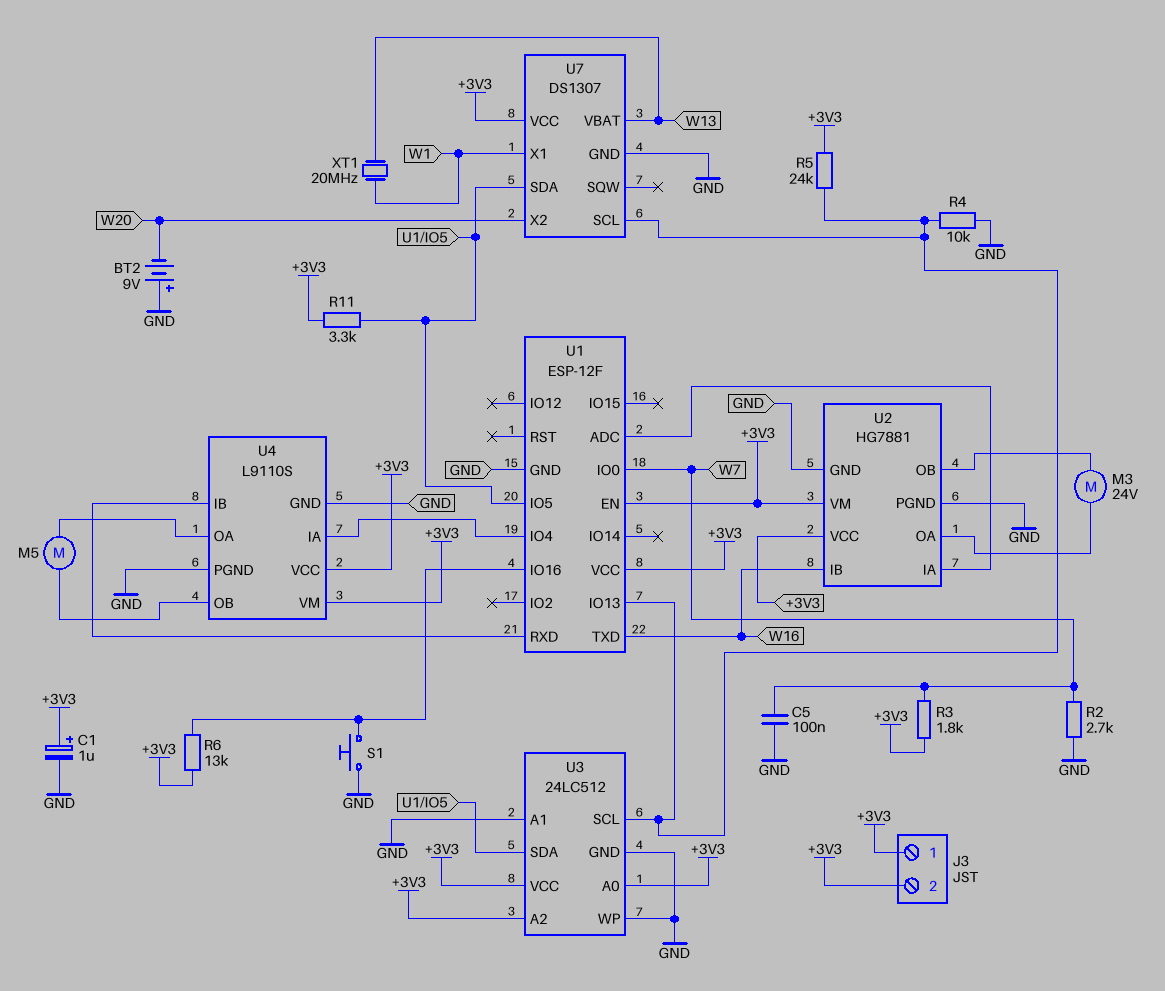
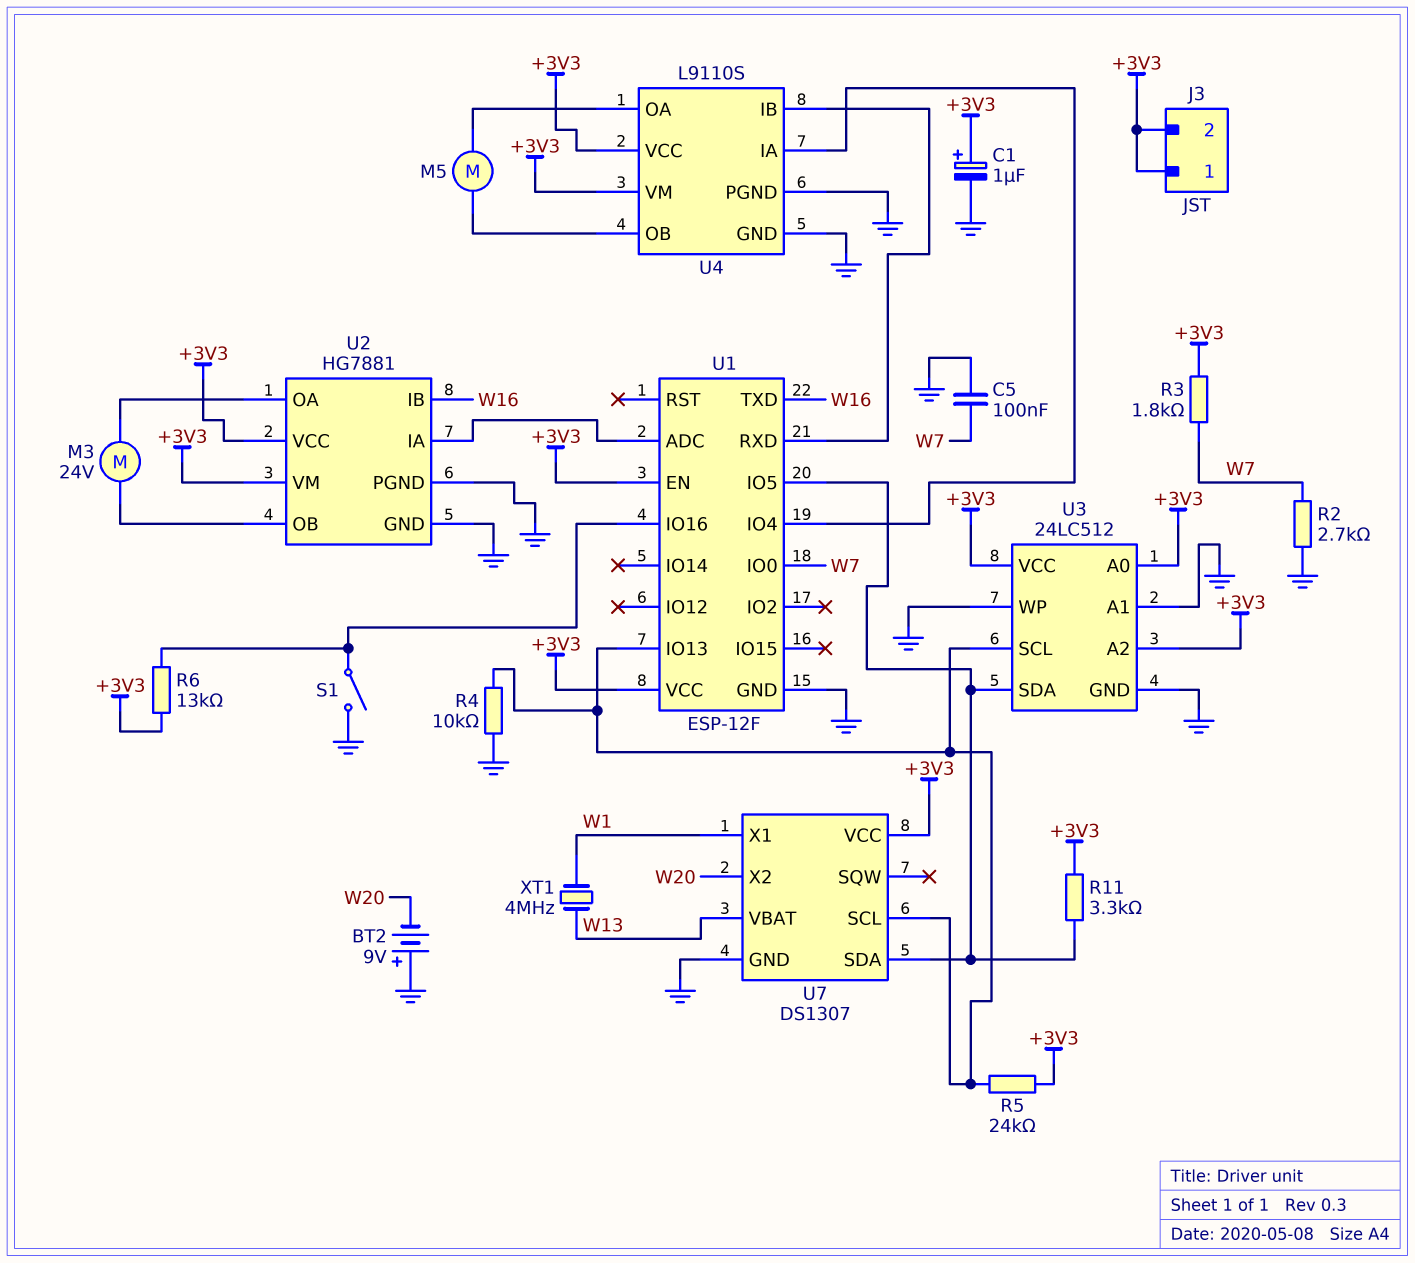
S1: button (GND, U1/IO16) -> switch (GND, U1/IO16)
XT1: 20MHz (W1, W13) -> 4MHz (W1, W13)

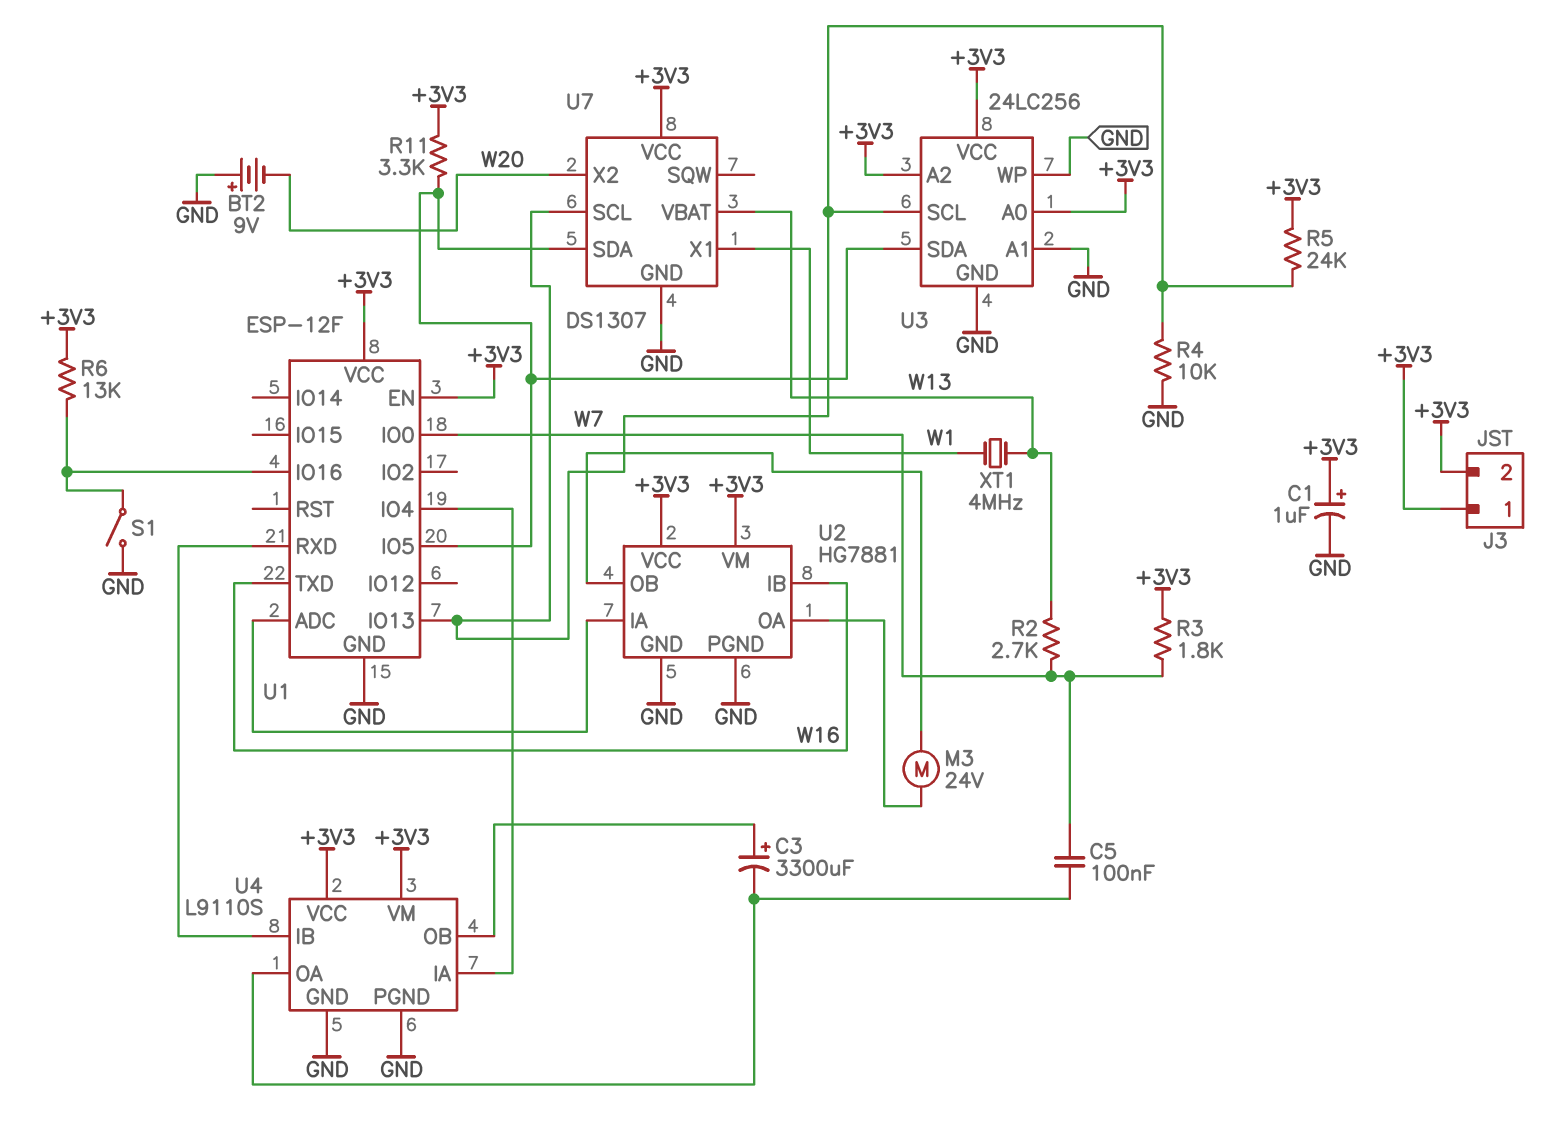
C3: none -> 3300uF (plus U4/OB, minus U4/OA)
C5: 100nF (GND, W7) -> 100nF (U4/OA, W7)
M5: motor (U4/OA, U4/OB) -> none
R2: 2.7k (GND, W7) -> 2.7k (W7, W13)
U3: 24LC512 -> 24LC256

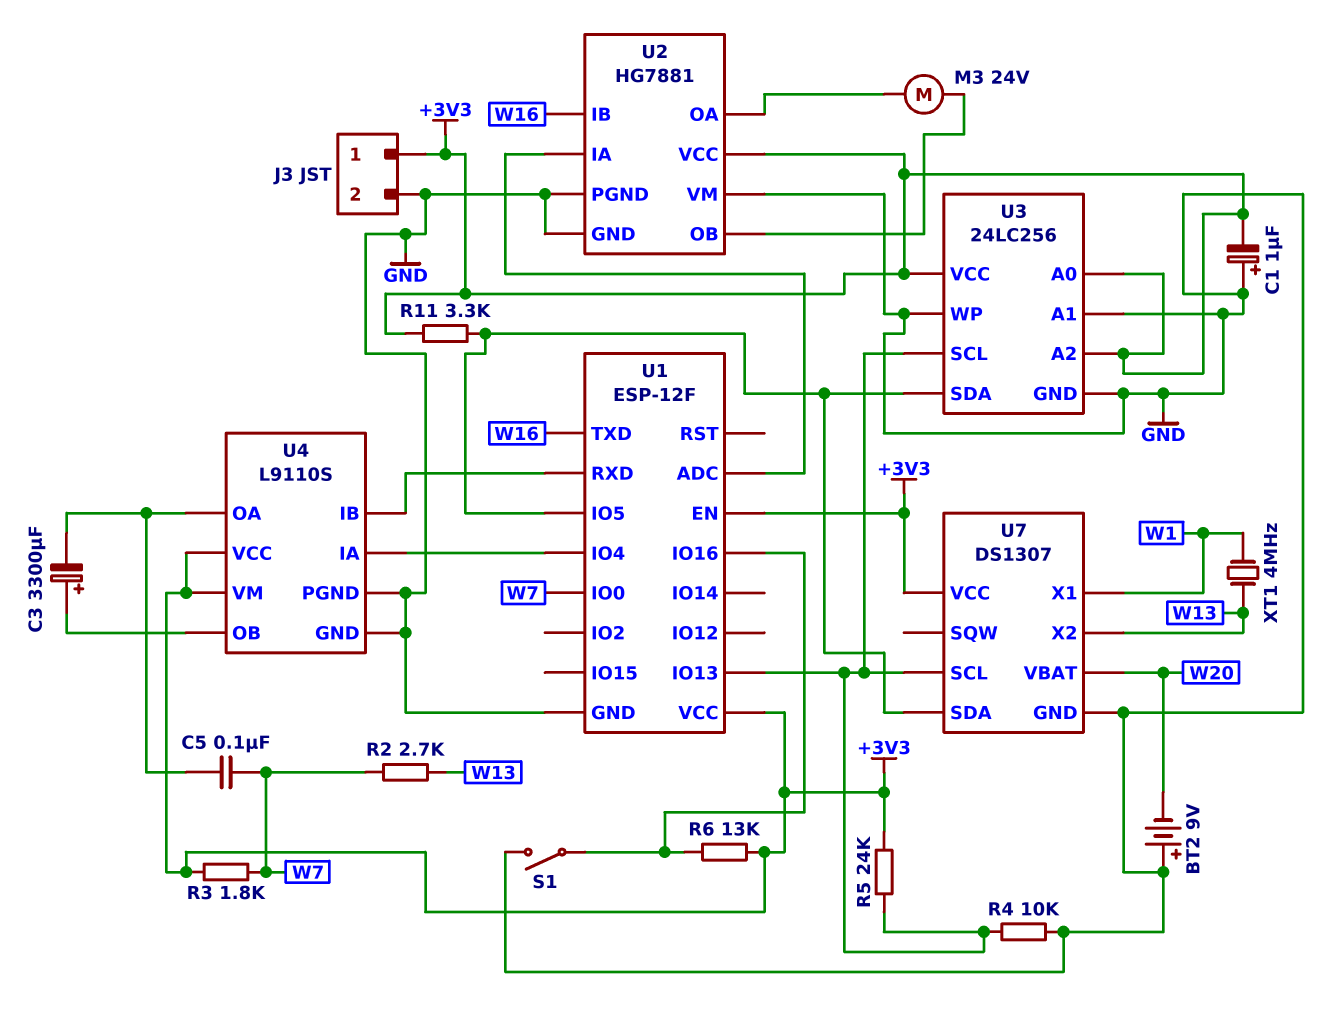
C1: 1uF (plus +3V3, minus GND) -> 1uF (plus GND, minus +3V3)
J3 pin 2: +3V3 -> GND
U2 pin VM: +3V3 -> GND
U7 pin VBAT: W13 -> W20
U7 pin X2: W20 -> W13

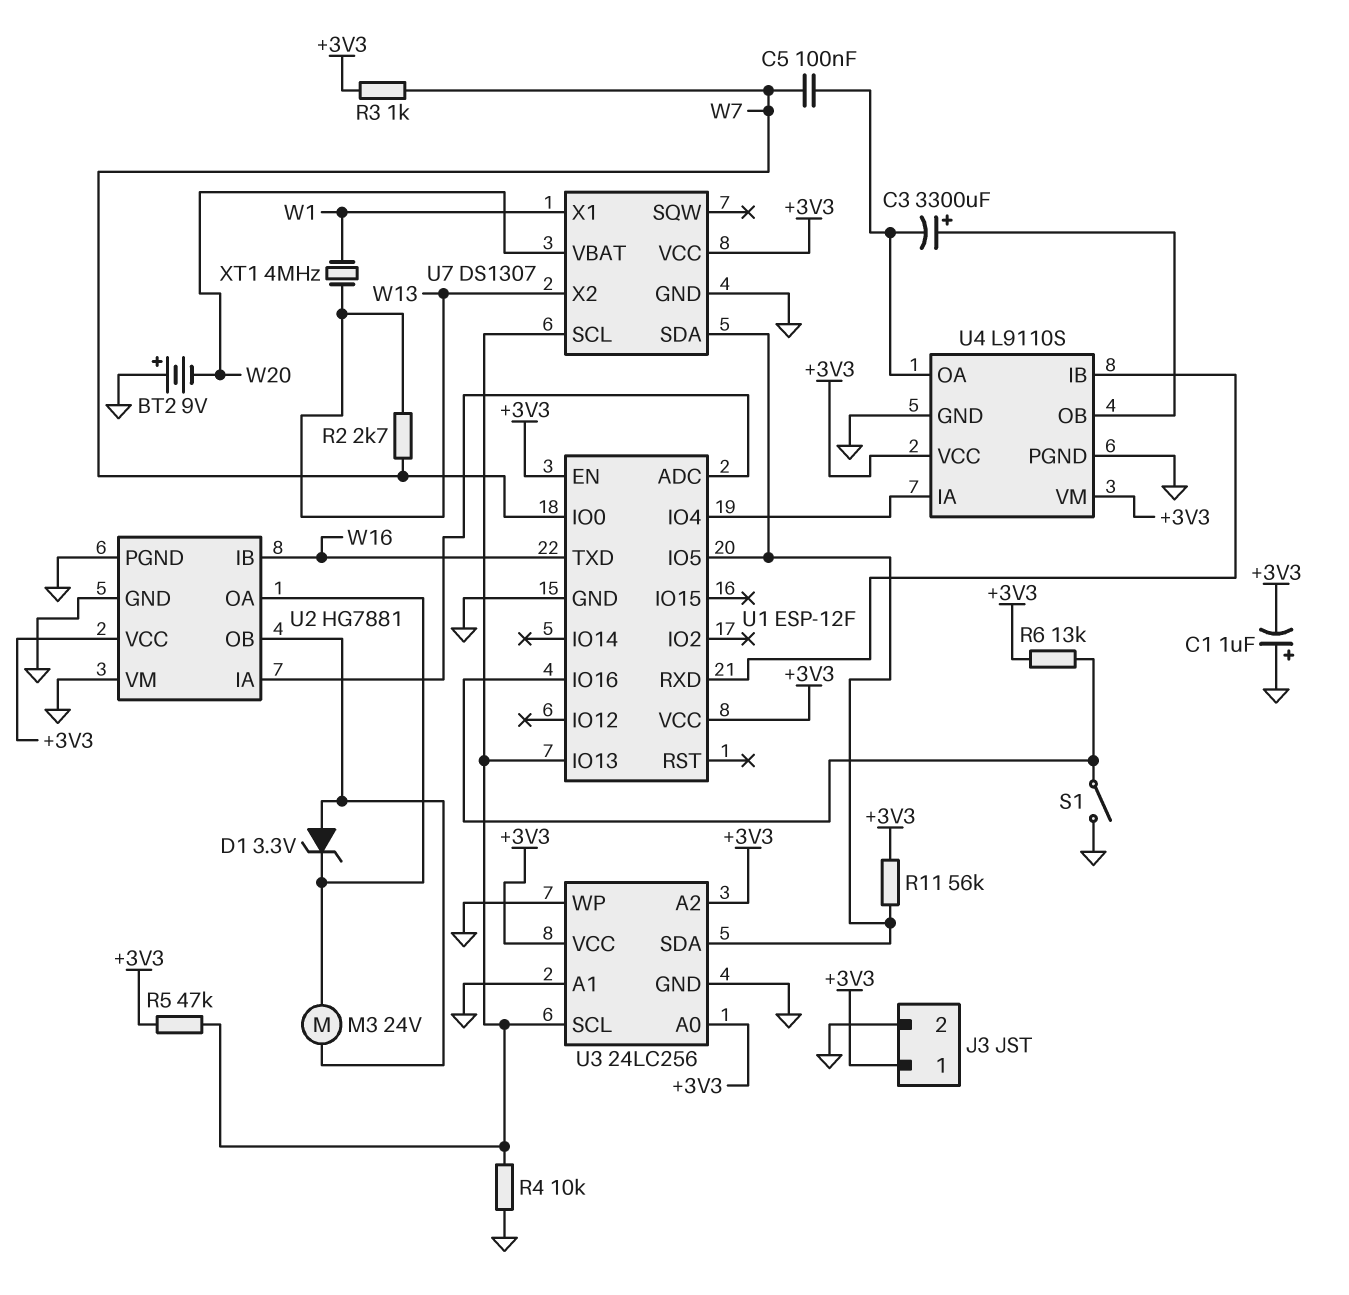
D1: none -> zener 3.3V (A U2/OB, K U2/OA)
R3: 1.8k (+3V3, W7) -> 1k (+3V3, W7)
R5: 24k (+3V3, U1/IO13) -> 47k (+3V3, U1/IO13)
R11: 3.3k (+3V3, U1/IO5) -> 56k (+3V3, U1/IO5)

